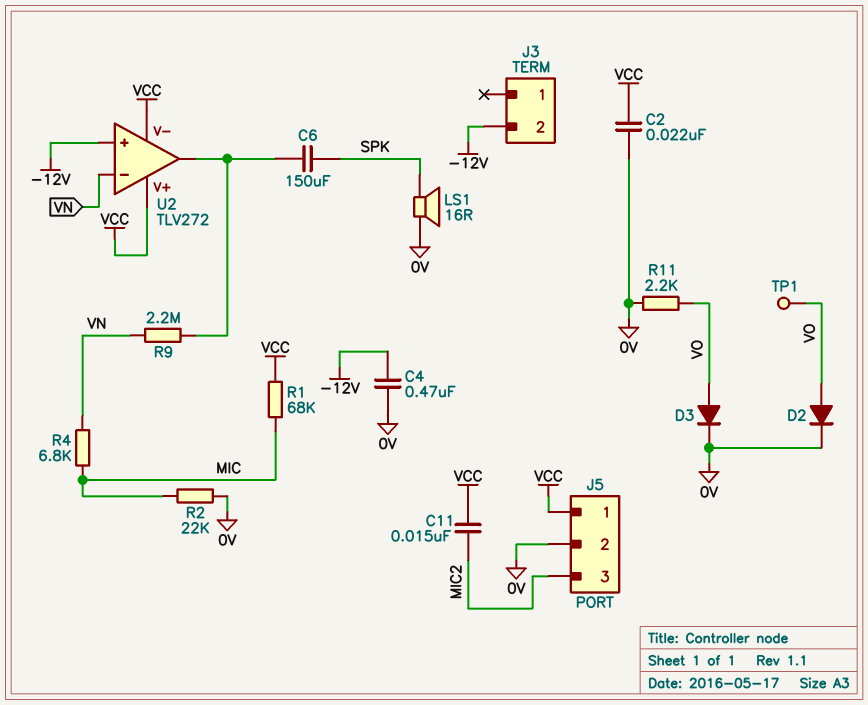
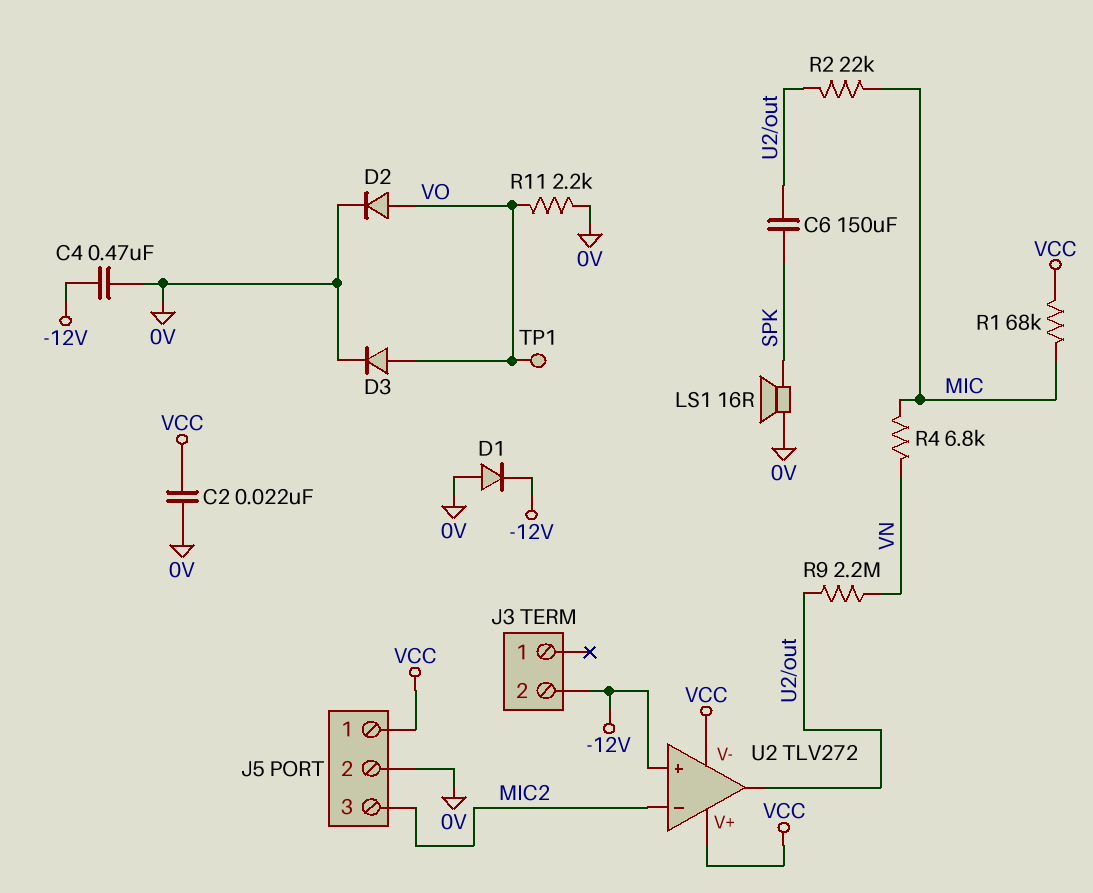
C11: 15nF (MIC2, VCC) -> none
D1: none -> diode (A 0V, K -12V)
R2: 22k (0V, MIC) -> 22k (MIC, U2/out)
U2 pin in-: VN -> MIC2

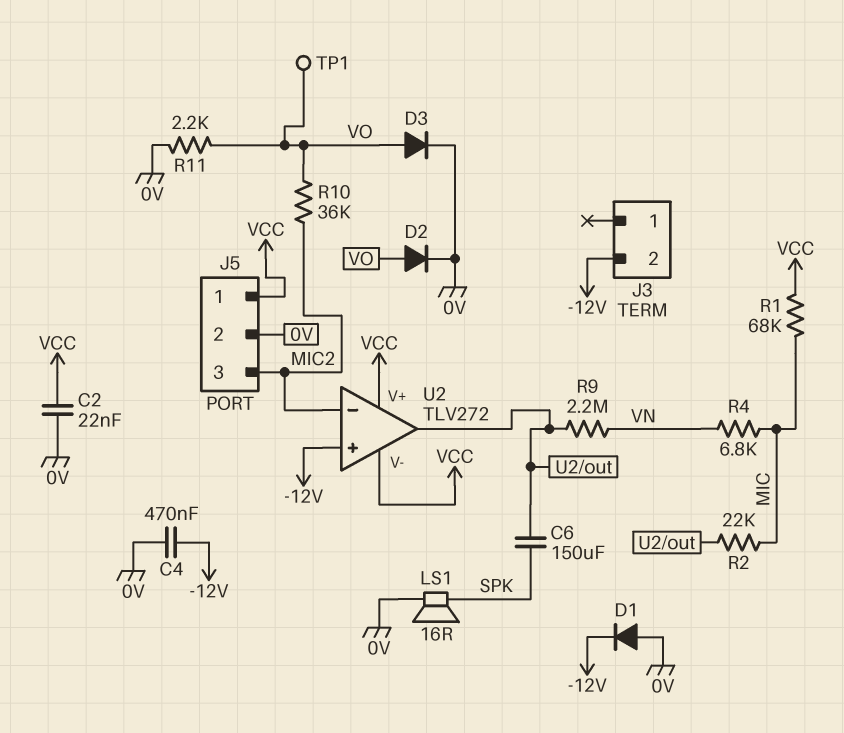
R10: none -> 36k (MIC2, VO)

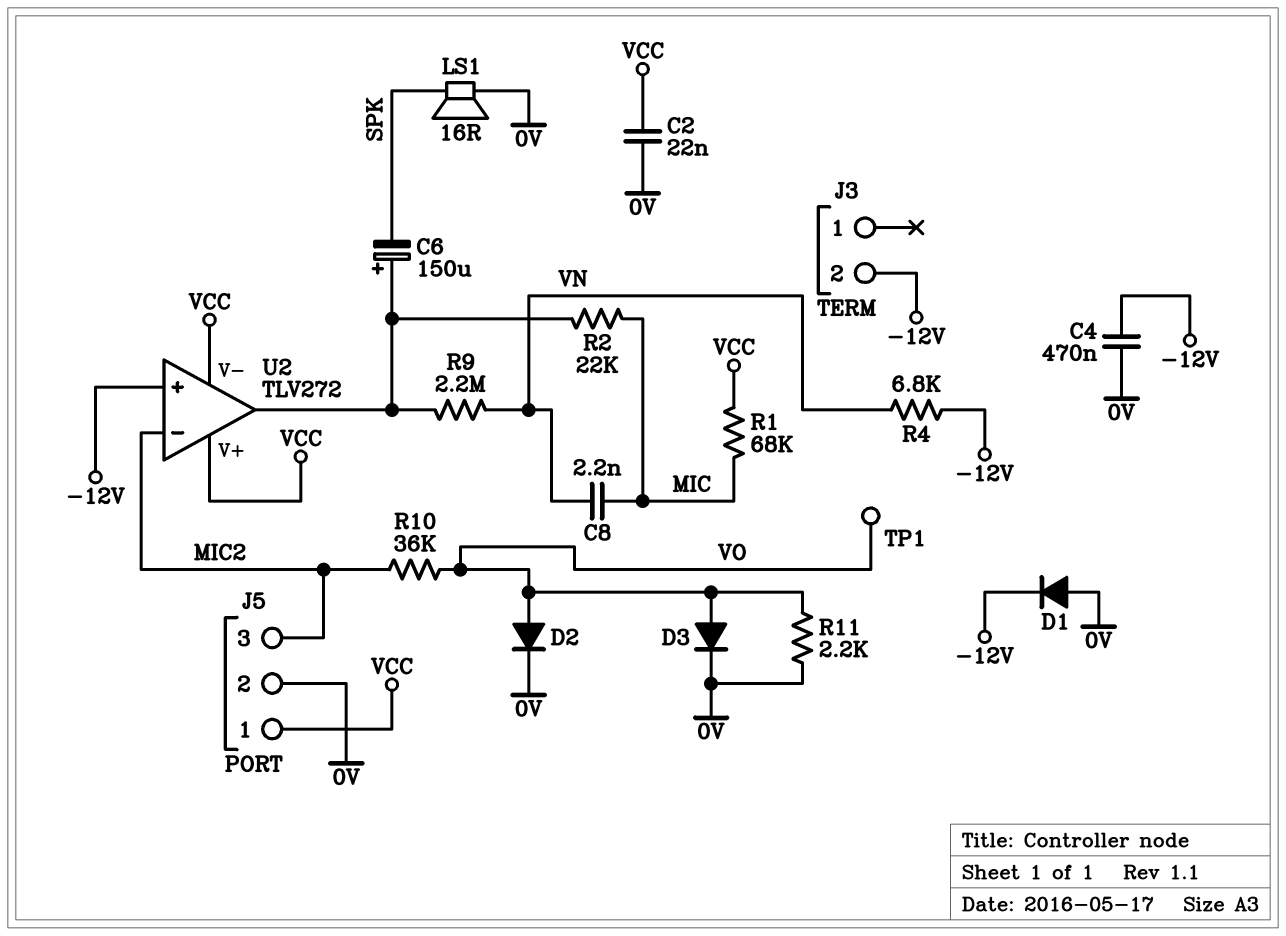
C6: 150uF (SPK, U2/out) -> 150uF (plus U2/out, minus SPK)
C8: none -> 2.2nF (MIC, VN)
R4: 6.8k (MIC, VN) -> 6.8k (-12V, VN)

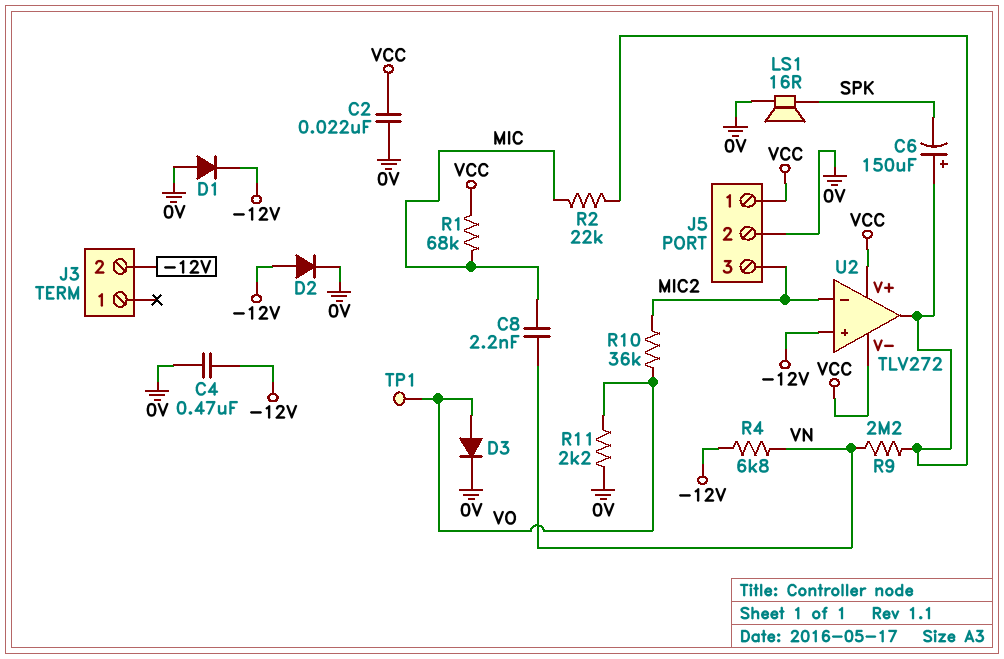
D2: diode (A VO, K 0V) -> diode (A -12V, K 0V)

